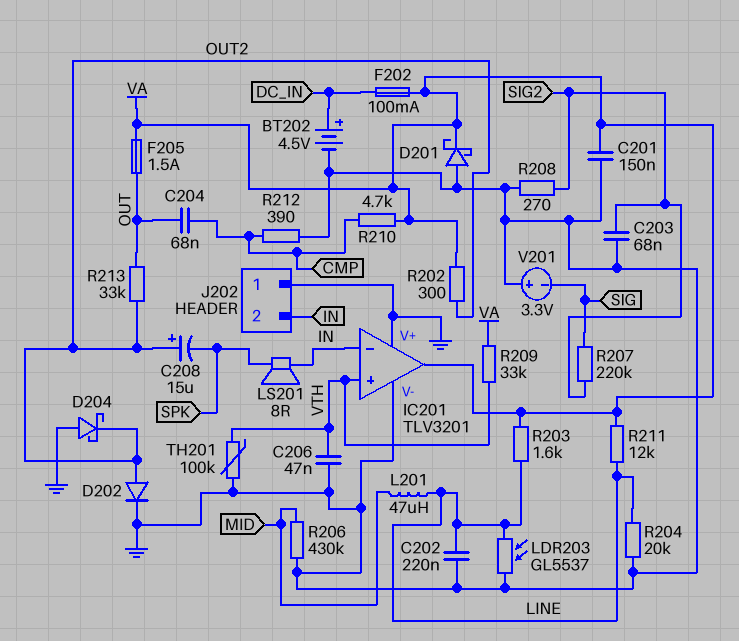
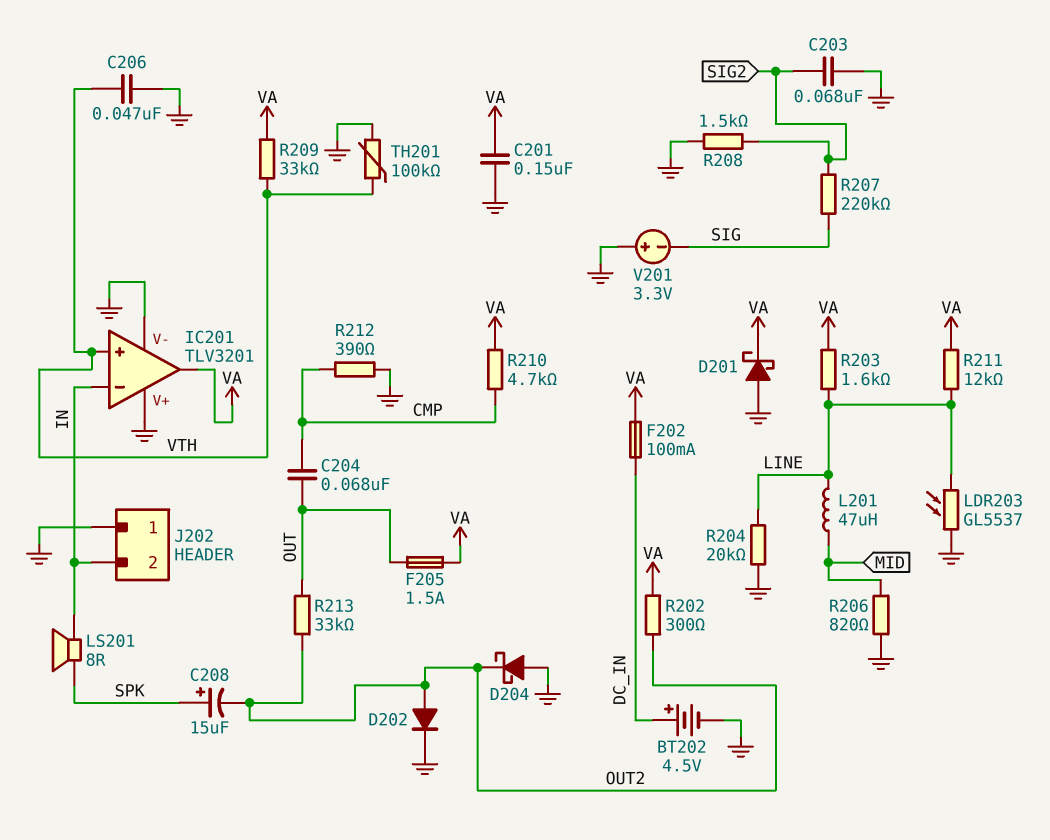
C202: 220nF (GND, LINE) -> none
C208: 15uF (plus OUT2, minus SPK) -> 15uF (plus SPK, minus OUT2)
R206: 430k (GND, MID) -> 820 (GND, MID)
R208: 270 (GND, SIG2) -> 1.5k (GND, SIG2)

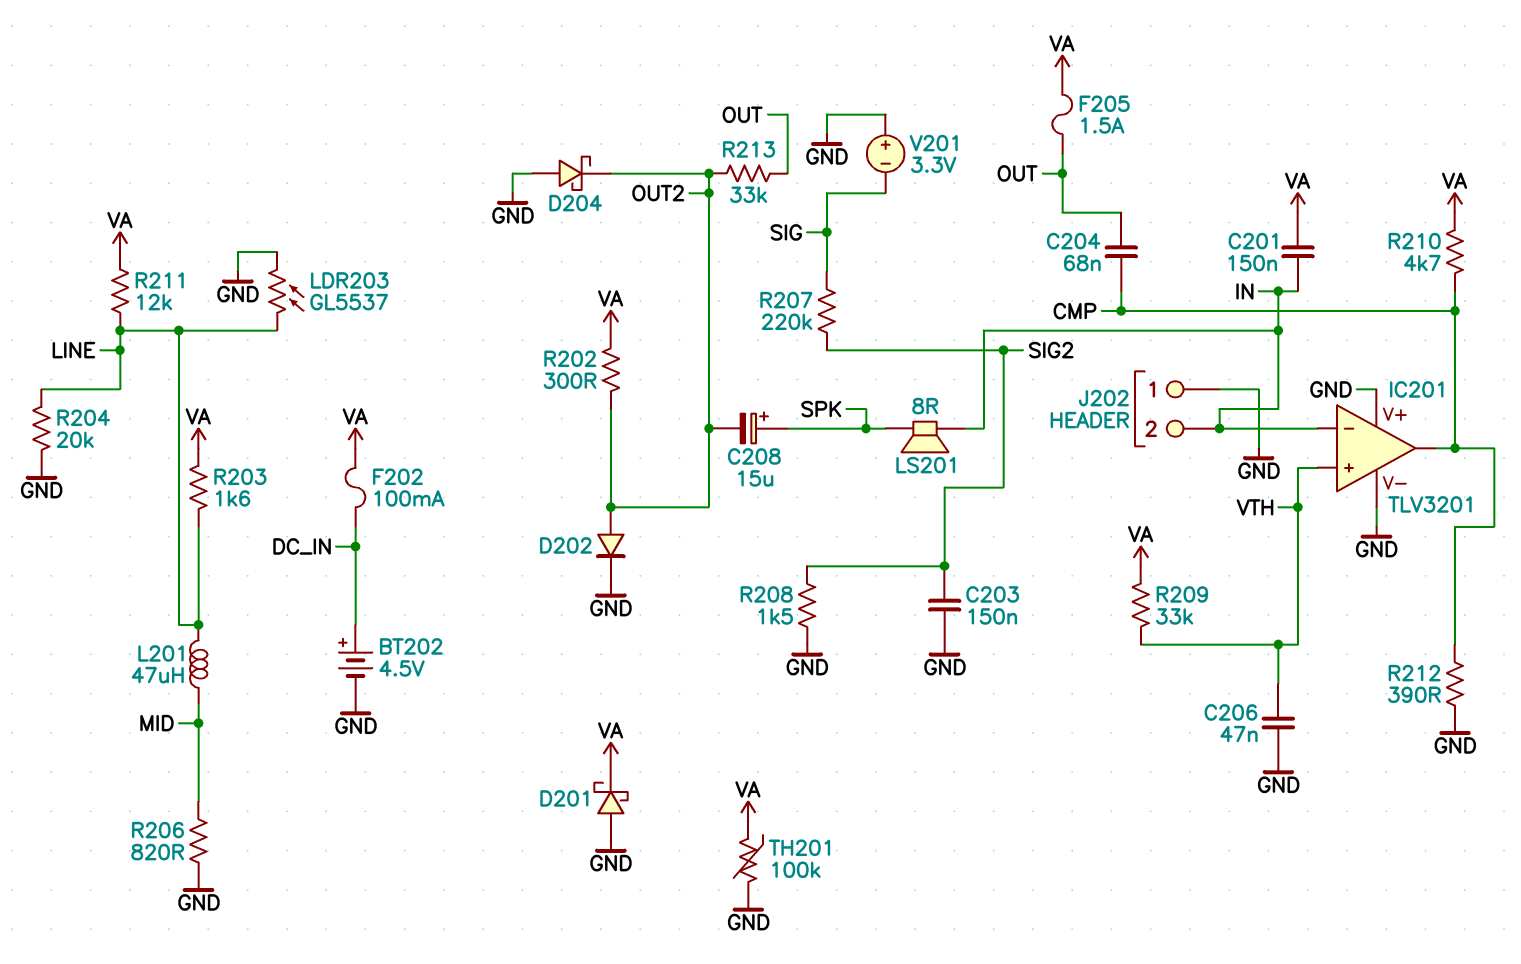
C201: 150nF (GND, VA) -> 150nF (IN, VA)
C203: 68nF (GND, SIG2) -> 150nF (GND, SIG2)
IC201 pin out: VA -> CMP
TH201: 100k (GND, VTH) -> 100k (GND, VA)

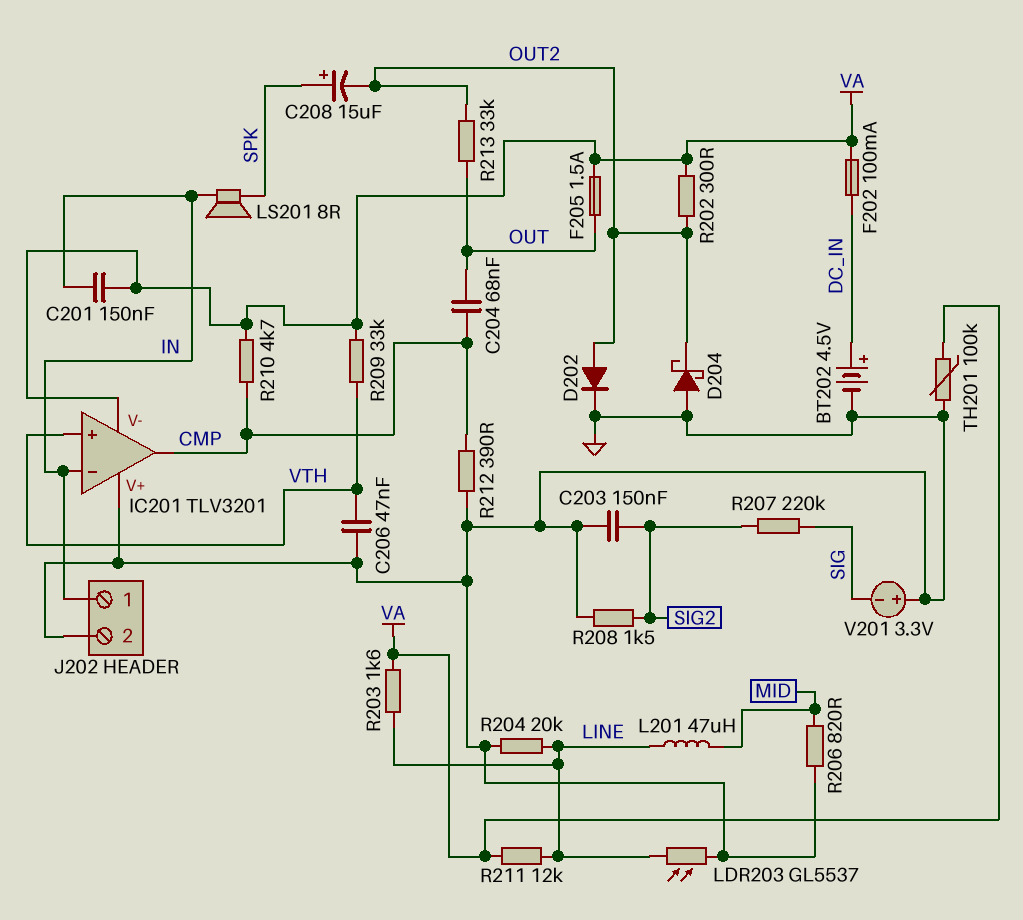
D201: schottky (A GND, K VA) -> none
IC201 pin V-: GND -> VA
J202 pin 1: GND -> IN
J202 pin 2: IN -> GND

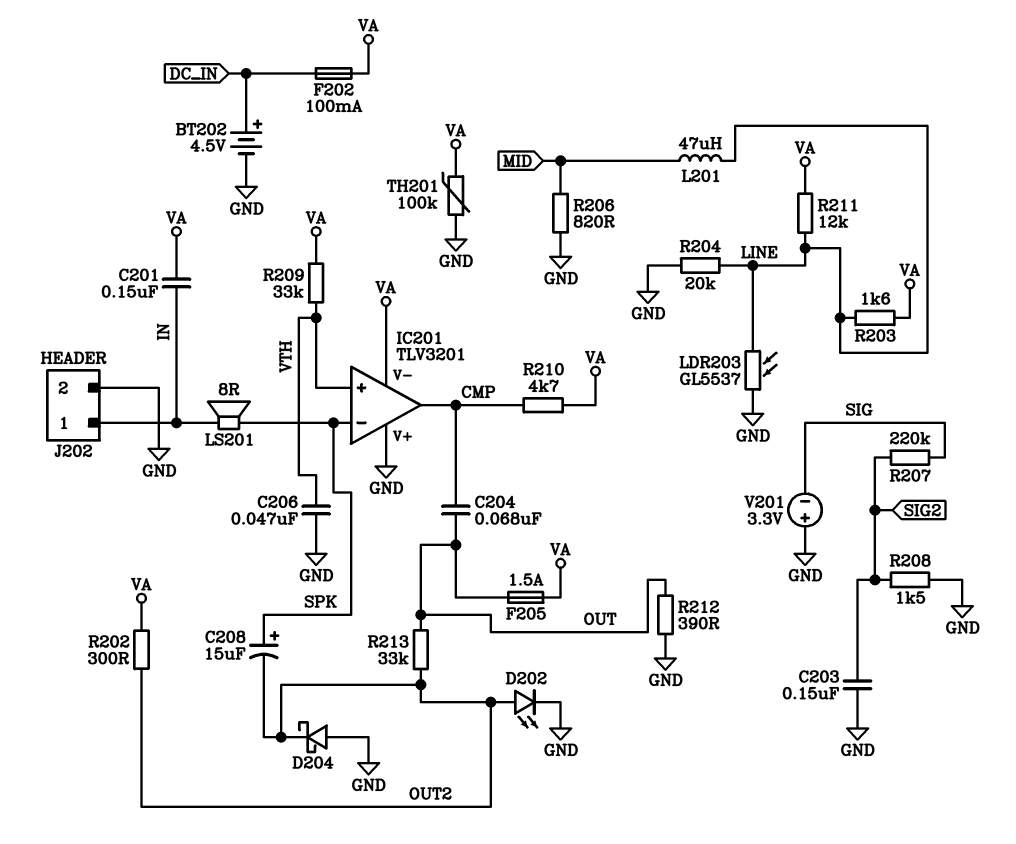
D202: diode (A OUT2, K GND) -> LED (A OUT2, K GND)
IC201 pin in-: IN -> SPK
R212: 390 (CMP, GND) -> 390 (GND, OUT)

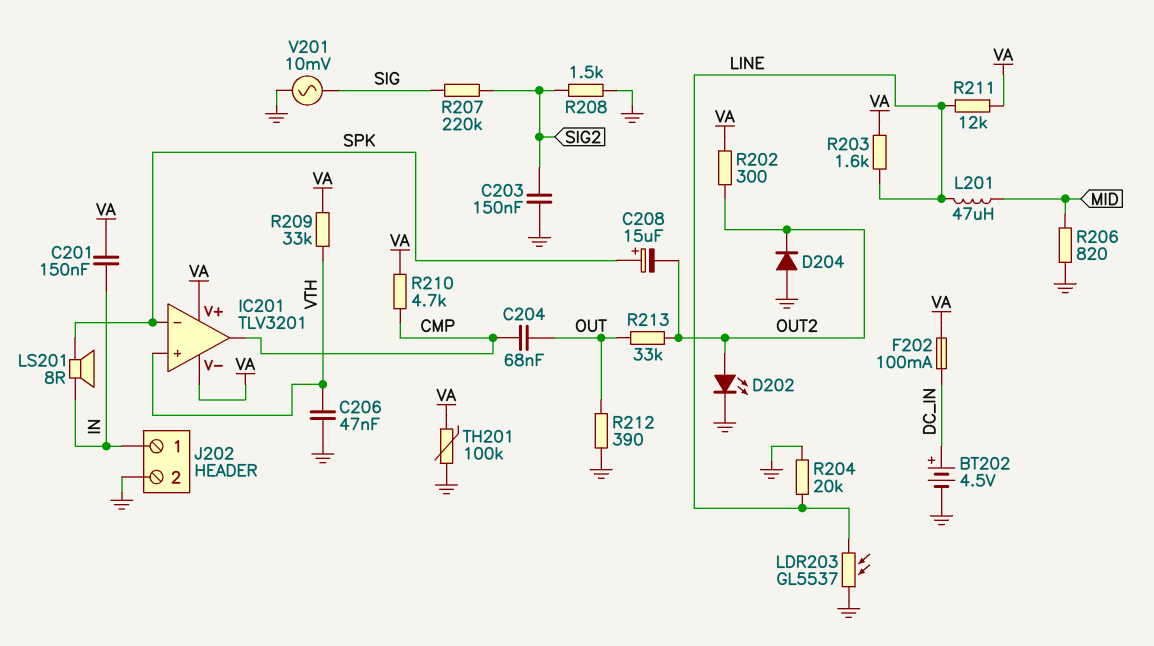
D204: schottky (A GND, K OUT2) -> diode (A GND, K OUT2)
F205: 1.5A (OUT, VA) -> none
IC201 pin V+: GND -> VA
V201: 3.3V (plus GND, minus SIG) -> AC 10mV (GND, SIG)

